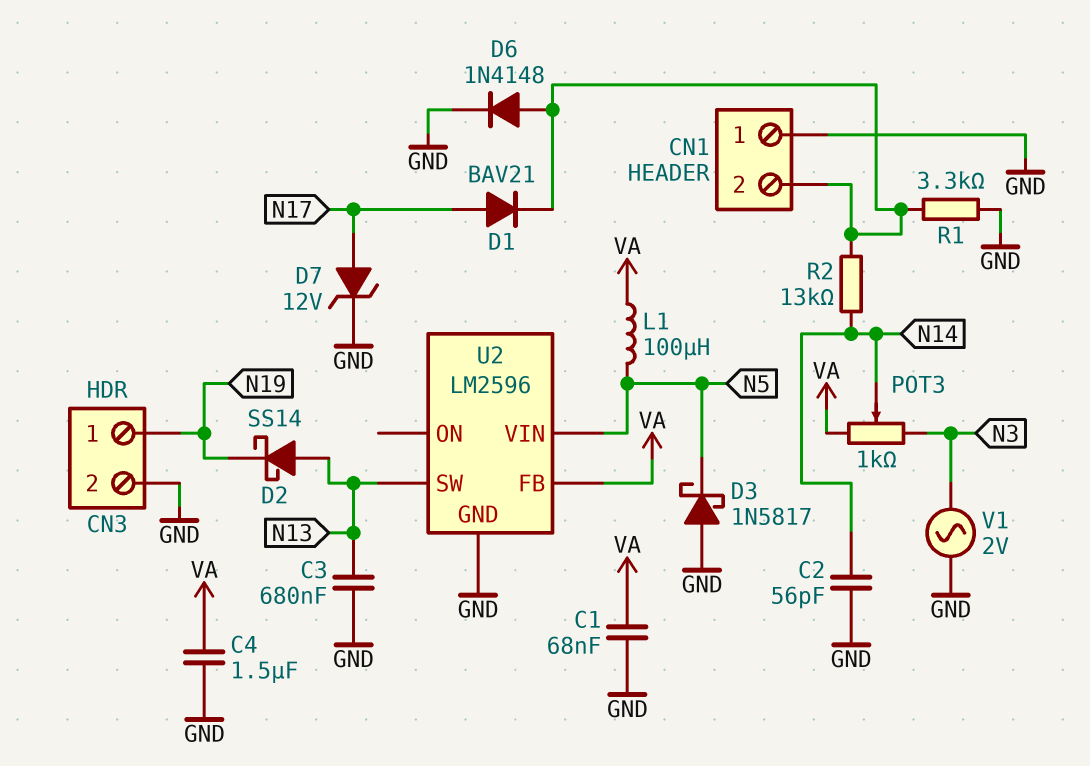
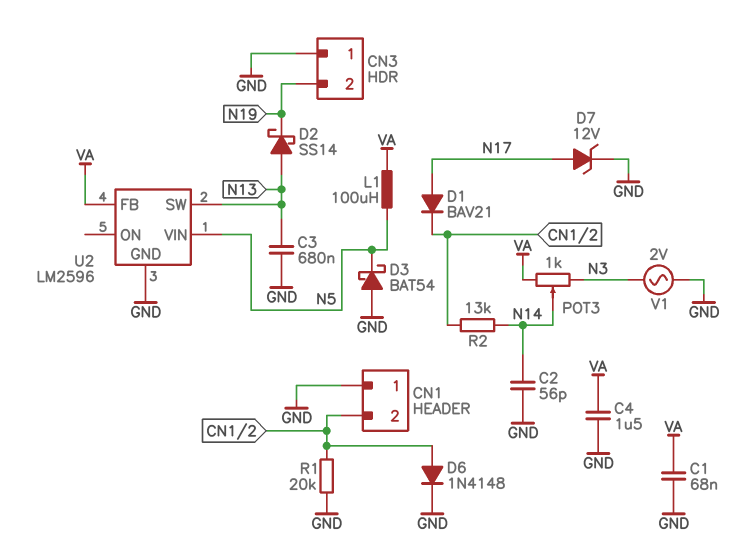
CN3 pin 1: N19 -> GND
CN3 pin 2: GND -> N19
D3: schottky 1N5817 (A GND, K N5) -> schottky BAT54 (A GND, K N5)
R1: 3.3k (CN1/2, GND) -> 20k (CN1/2, GND)

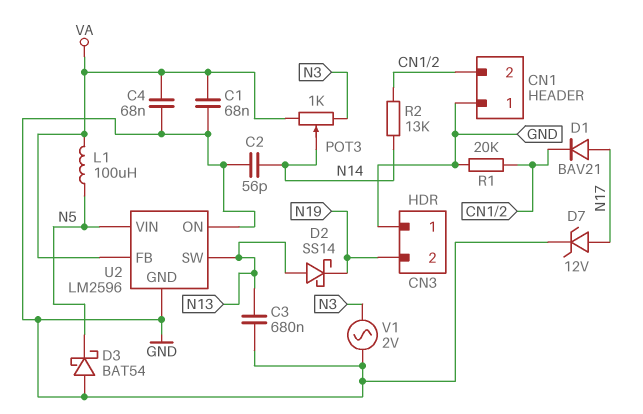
C4: 1.5uF (GND, VA) -> 68nF (GND, VA)
D6: diode 1N4148 (A CN1/2, K GND) -> none
U2 pin ON: none -> GND

